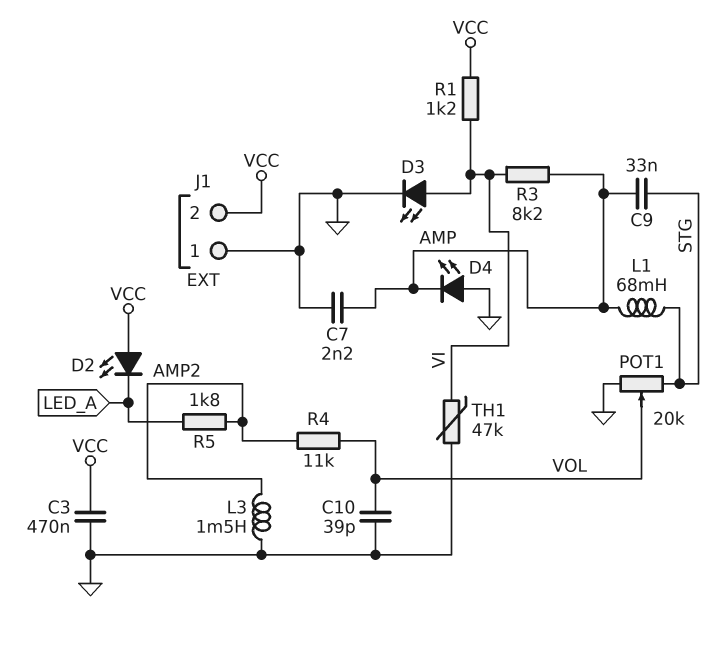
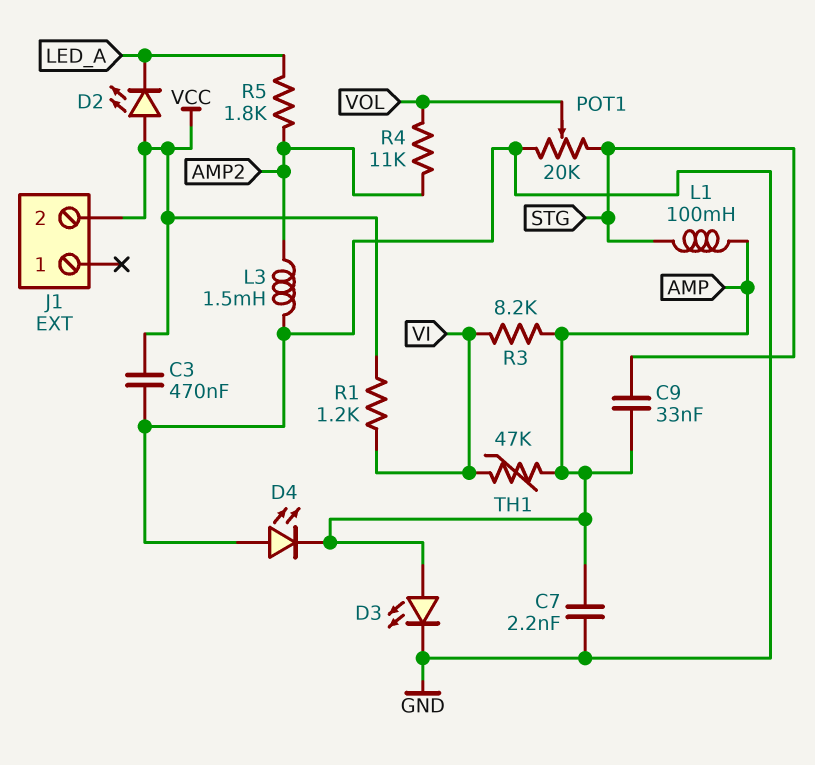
C10: 39pF (GND, VOL) -> none
D3: LED (A VI, K GND) -> LED (A AMP, K GND)
J1 pin 1: GND -> none
L1: 68mH (AMP, STG) -> 100mH (AMP, STG)
TH1: 47k (GND, VI) -> 47k (AMP, VI)

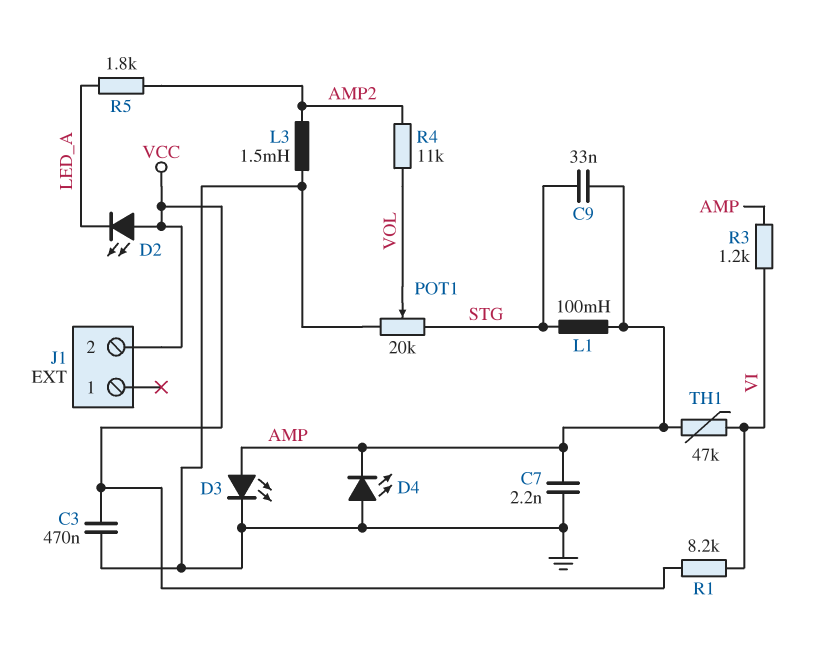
R1: 1.2k (VCC, VI) -> 8.2k (VCC, VI)
R3: 8.2k (AMP, VI) -> 1.2k (AMP, VI)

